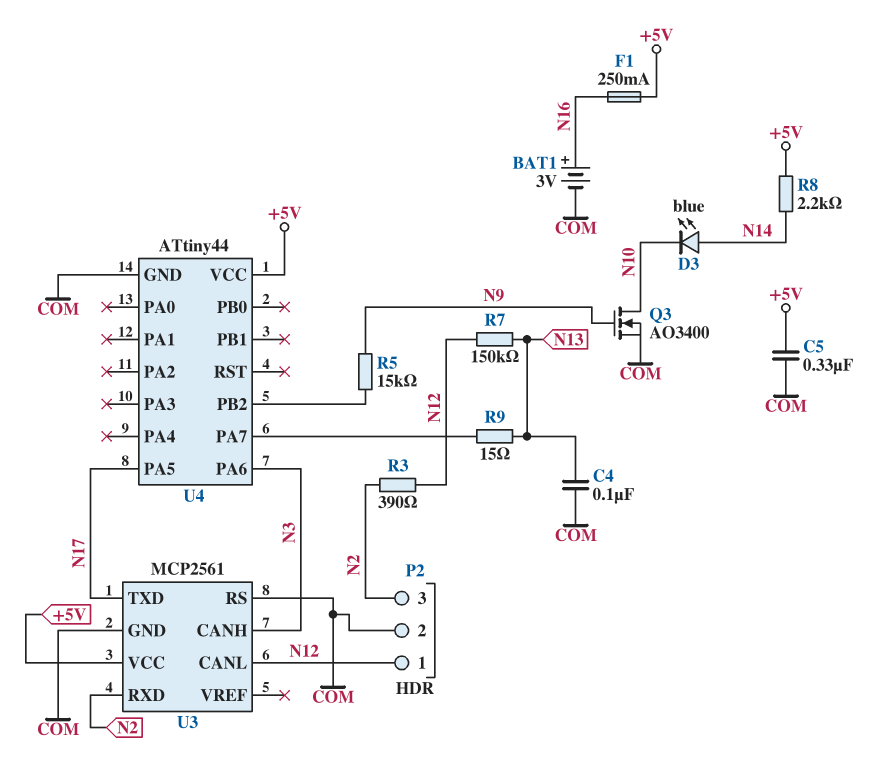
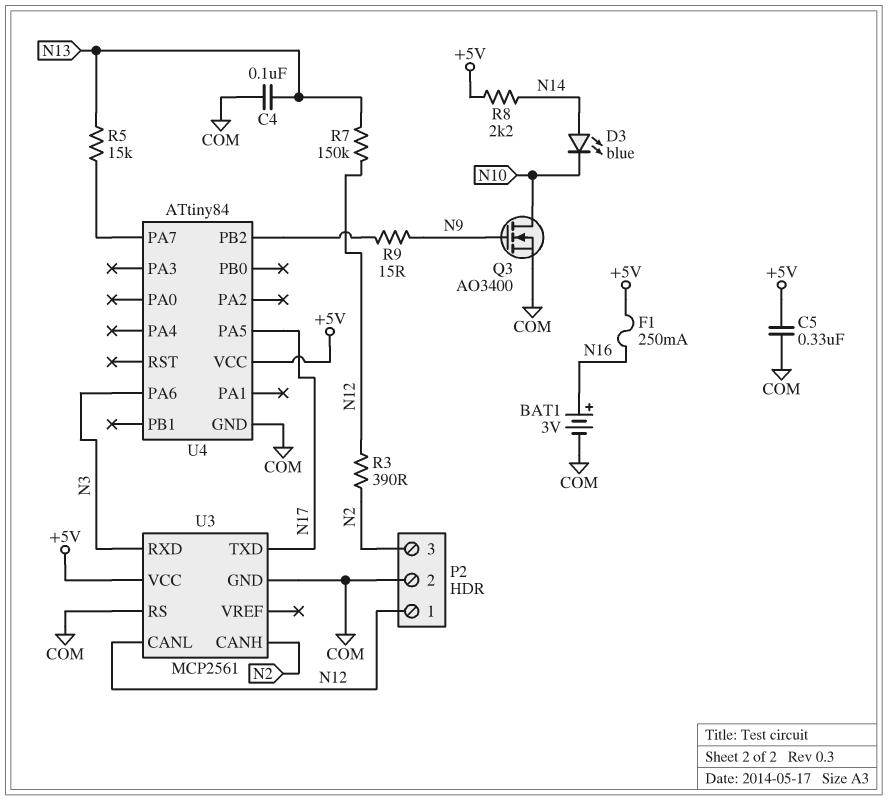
R5: 15k (N9, U4/PB2) -> 15k (N13, U4/PA7)
R9: 15 (N13, U4/PA7) -> 15 (N9, U4/PB2)
U3 pin CANH: N3 -> N2
U3 pin RXD: N2 -> N3
U4: ATtiny44 -> ATtiny84

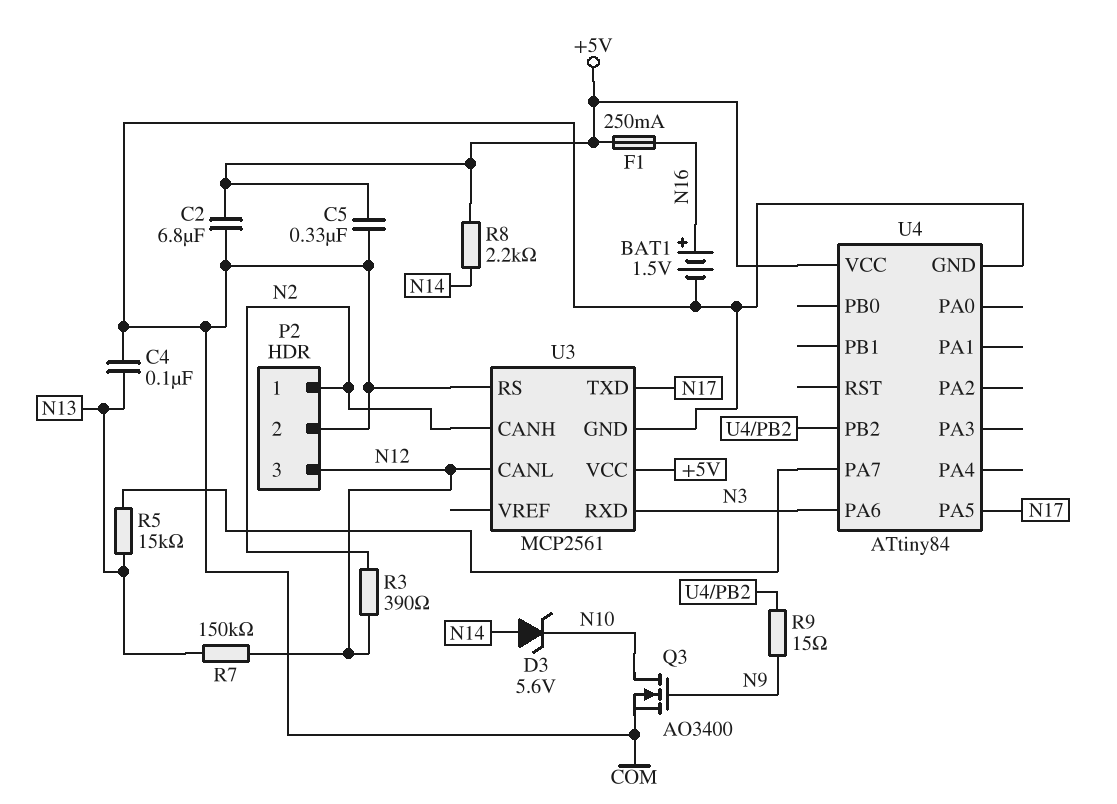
BAT1: 3V (plus N16, minus COM) -> 1.5V (plus N16, minus COM)
C2: none -> 6.8uF (+5V, COM)
D3: LED blue (A N14, K N10) -> zener 5.6V (A N14, K N10)
P2 pin 1: N12 -> N2
P2 pin 3: N2 -> N12

